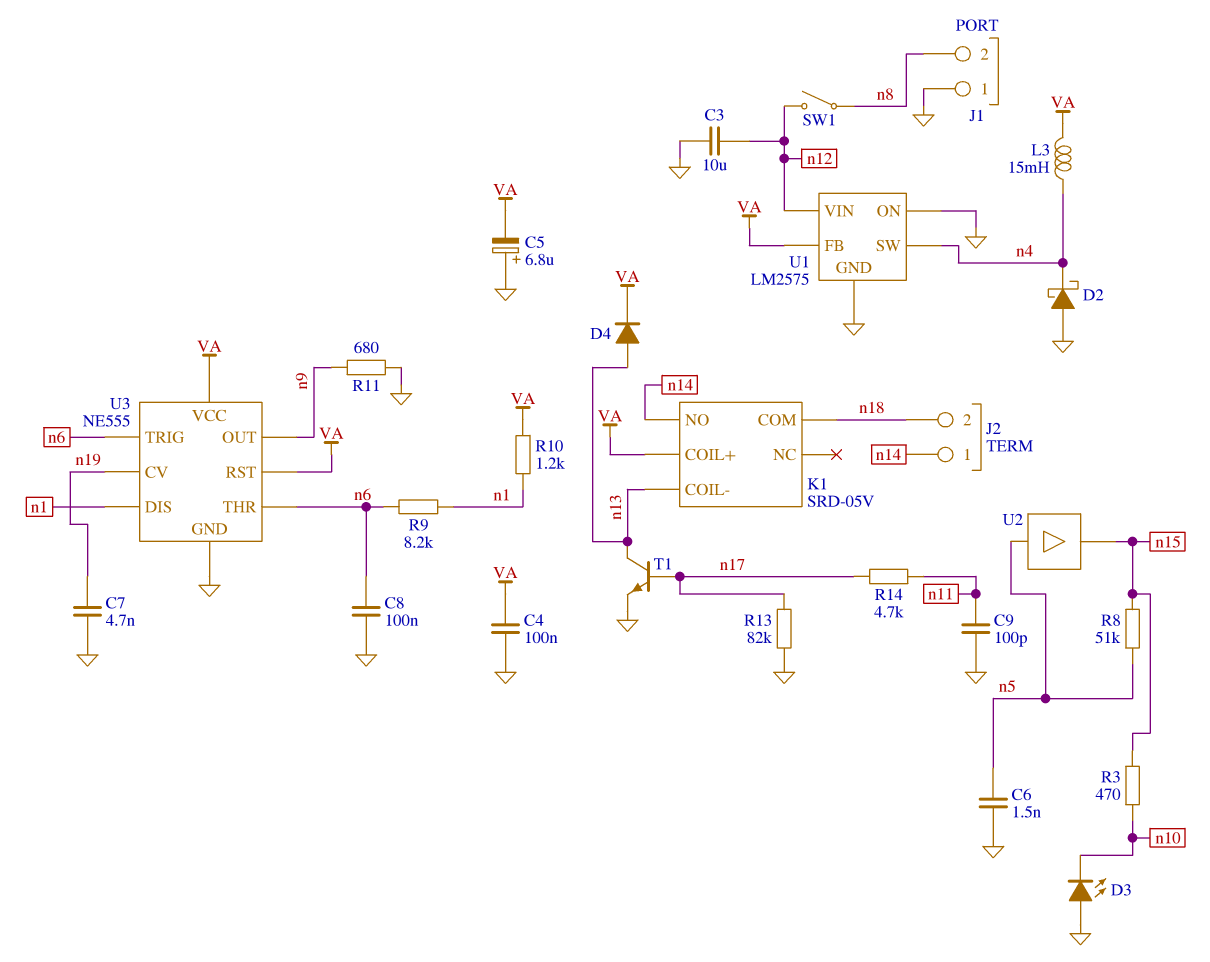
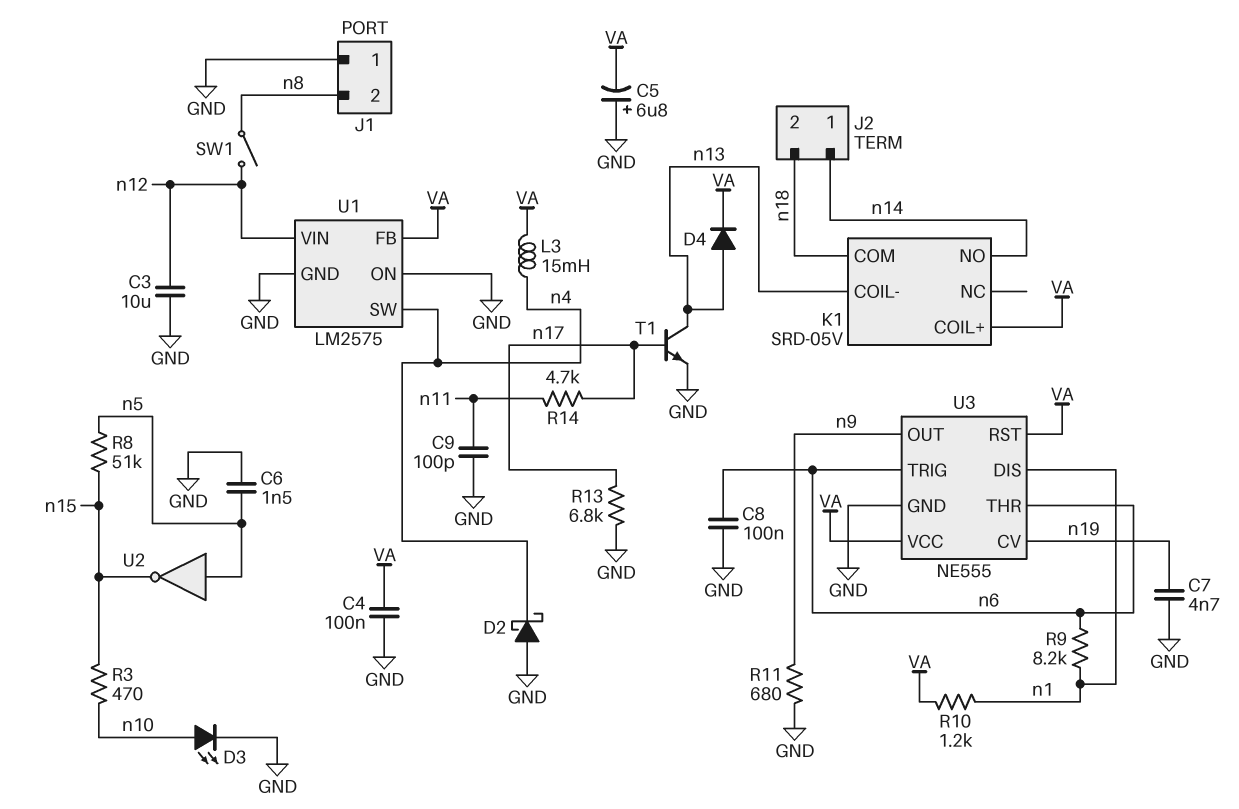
D3: LED (A GND, K n10) -> LED (A n10, K GND)
R13: 82k (GND, n17) -> 6.8k (GND, n17)
U2: buffer (in n5, out n15) -> NOT (in n5, out n15)

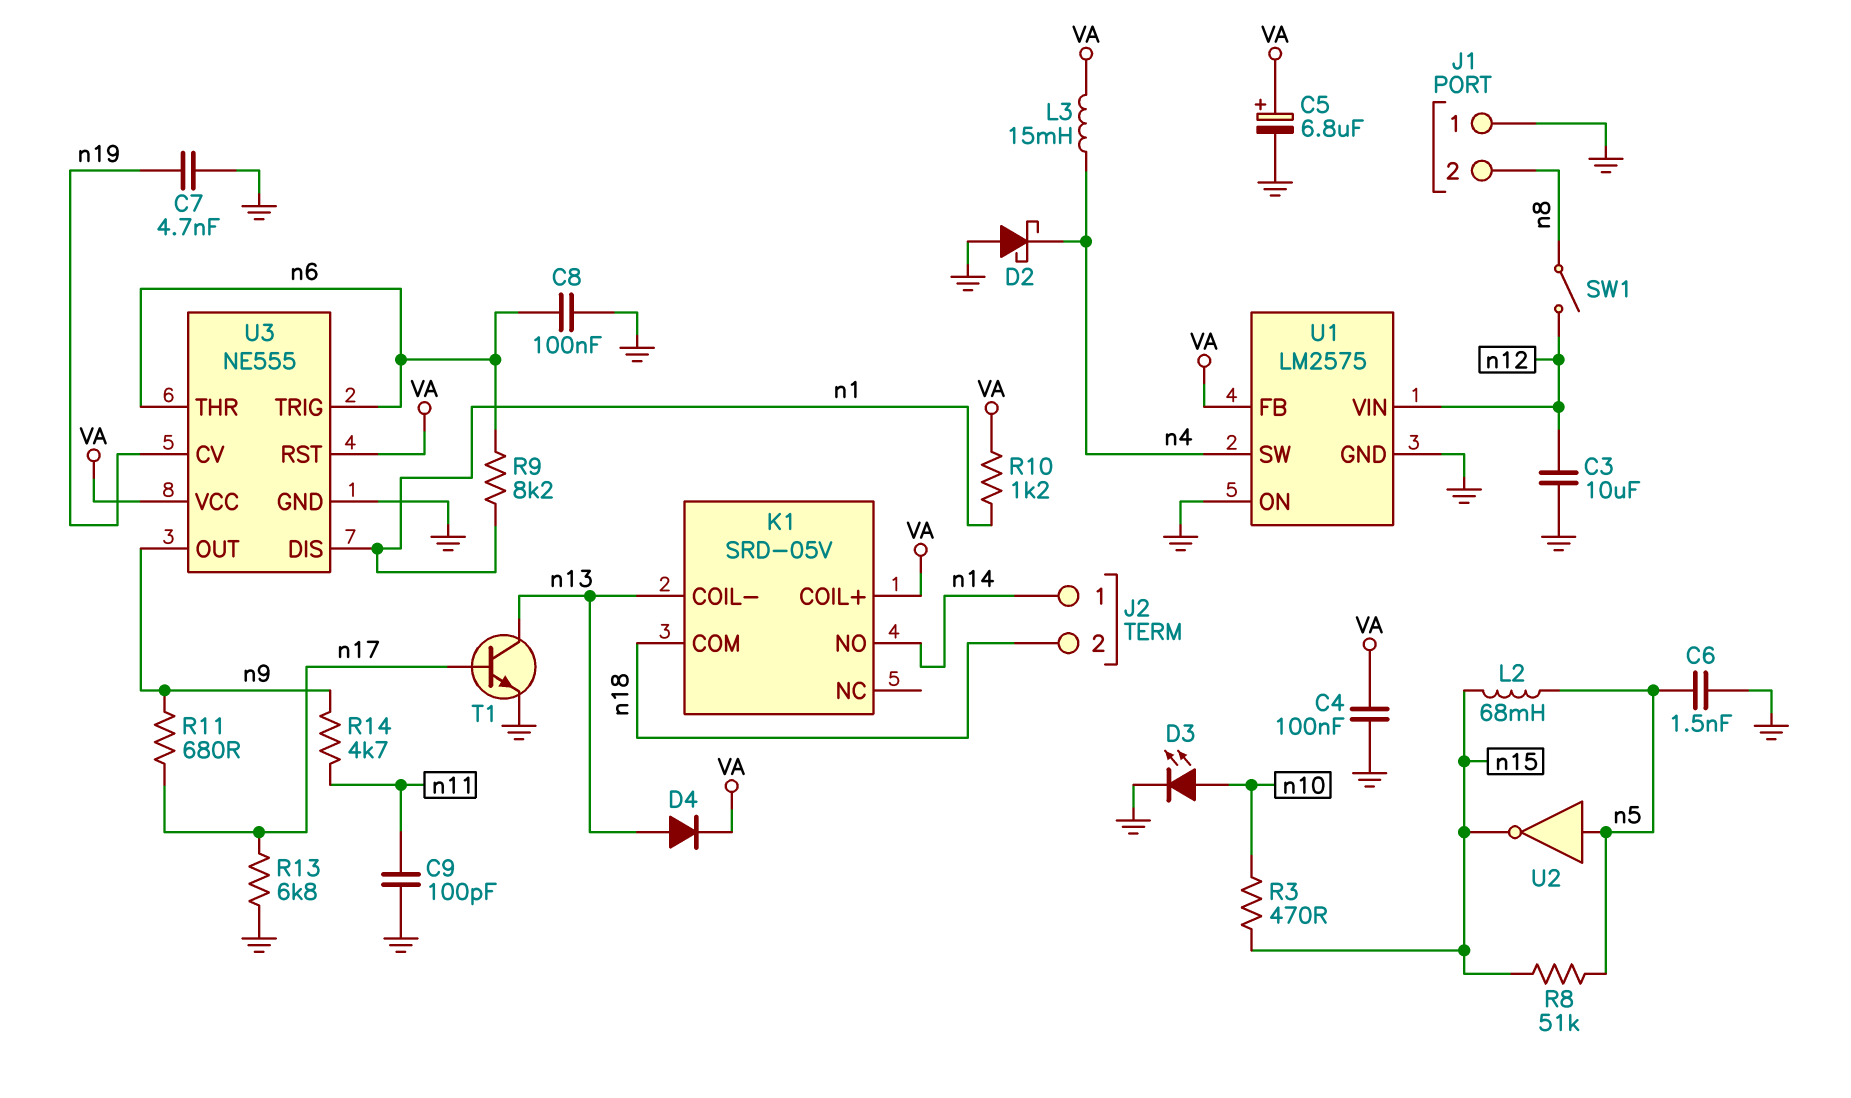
C5: 6.8uF (plus GND, minus VA) -> 6.8uF (plus VA, minus GND)
L2: none -> 68mH (n5, n15)
R11: 680 (GND, n9) -> 680 (n9, n17)
R14: 4.7k (n11, n17) -> 4.7k (n9, n11)

